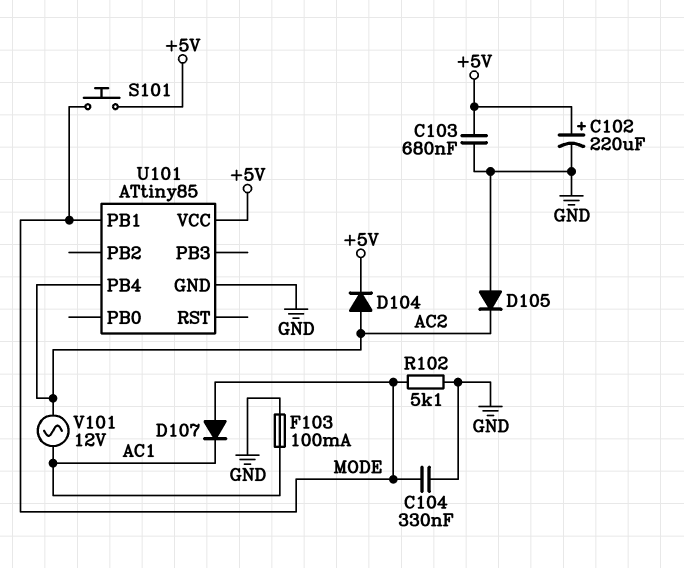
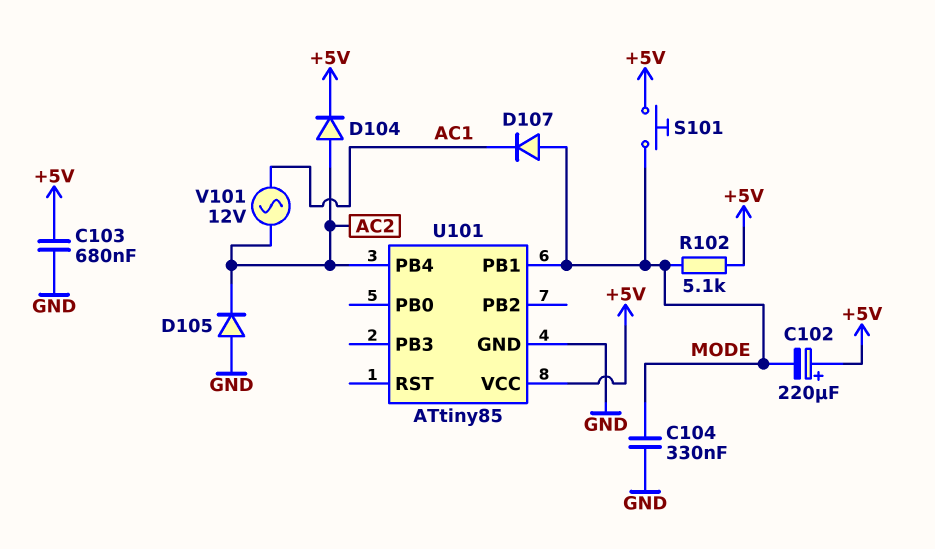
C102: 220uF (plus +5V, minus GND) -> 220uF (plus +5V, minus MODE)
F103: 100mA (AC1, GND) -> none
R102: 5.1k (GND, MODE) -> 5.1k (+5V, MODE)

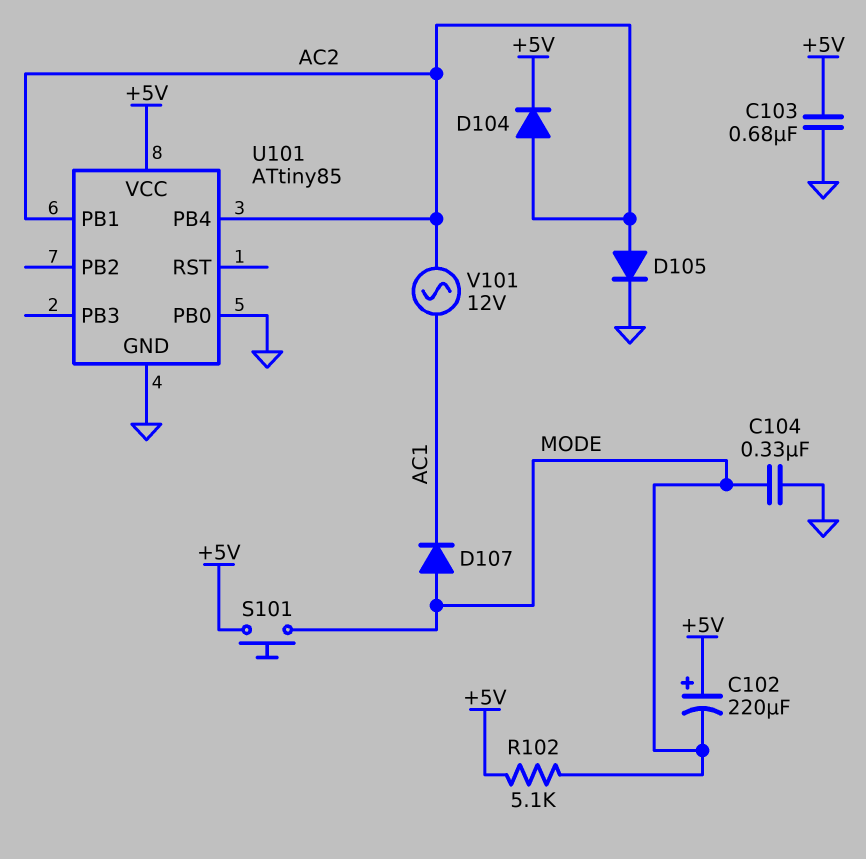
D105: diode (A GND, K AC2) -> diode (A AC2, K GND)
U101 pin PB0: none -> GND
U101 pin PB1: MODE -> AC2

